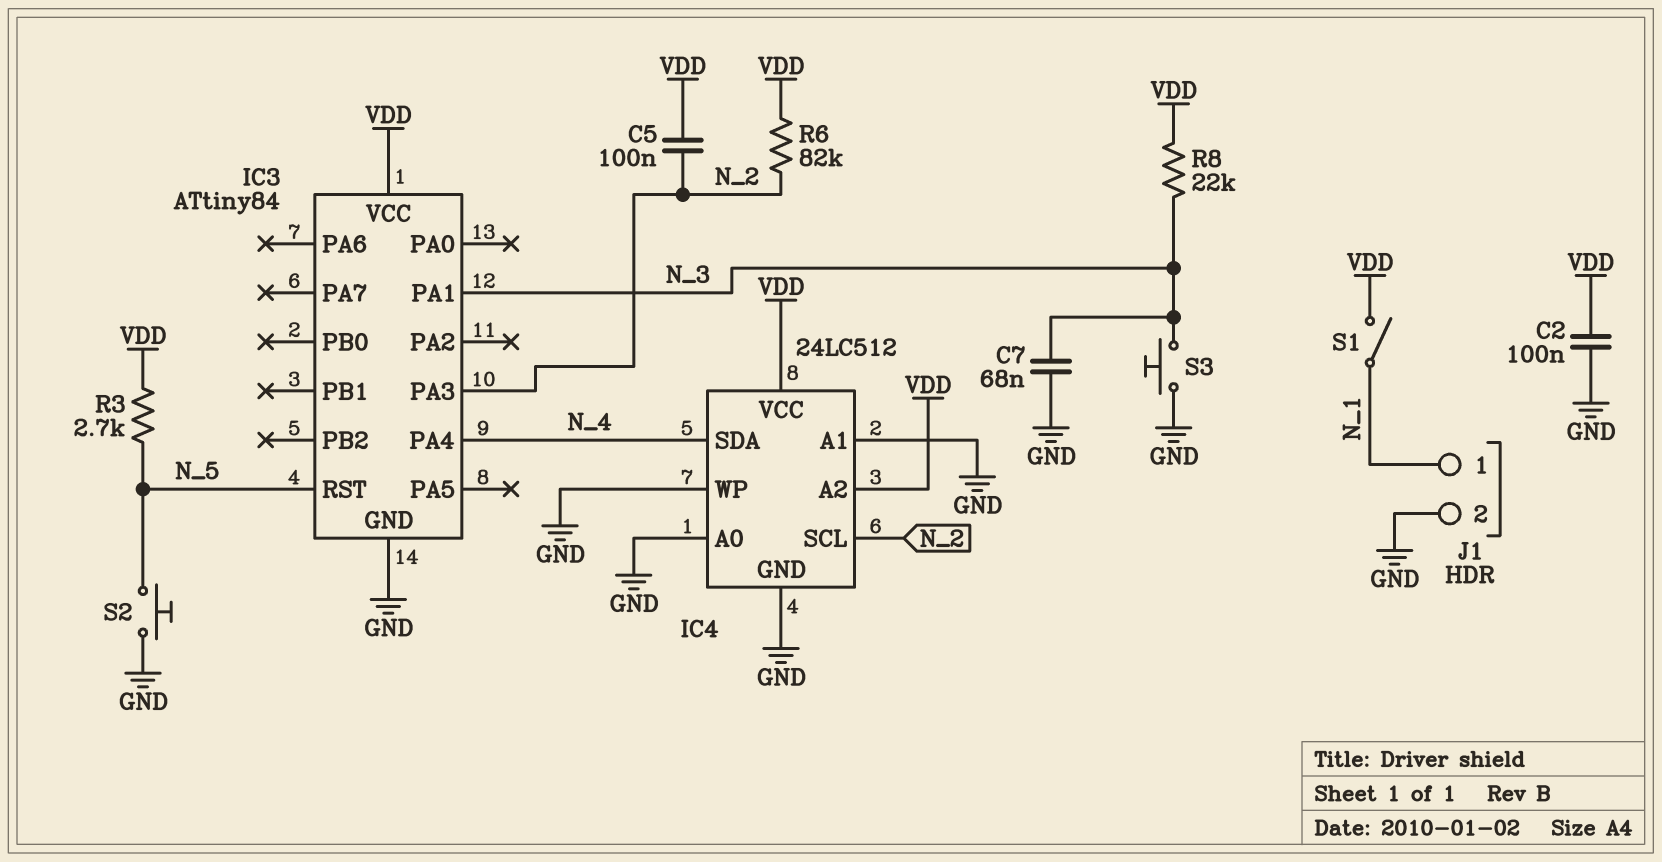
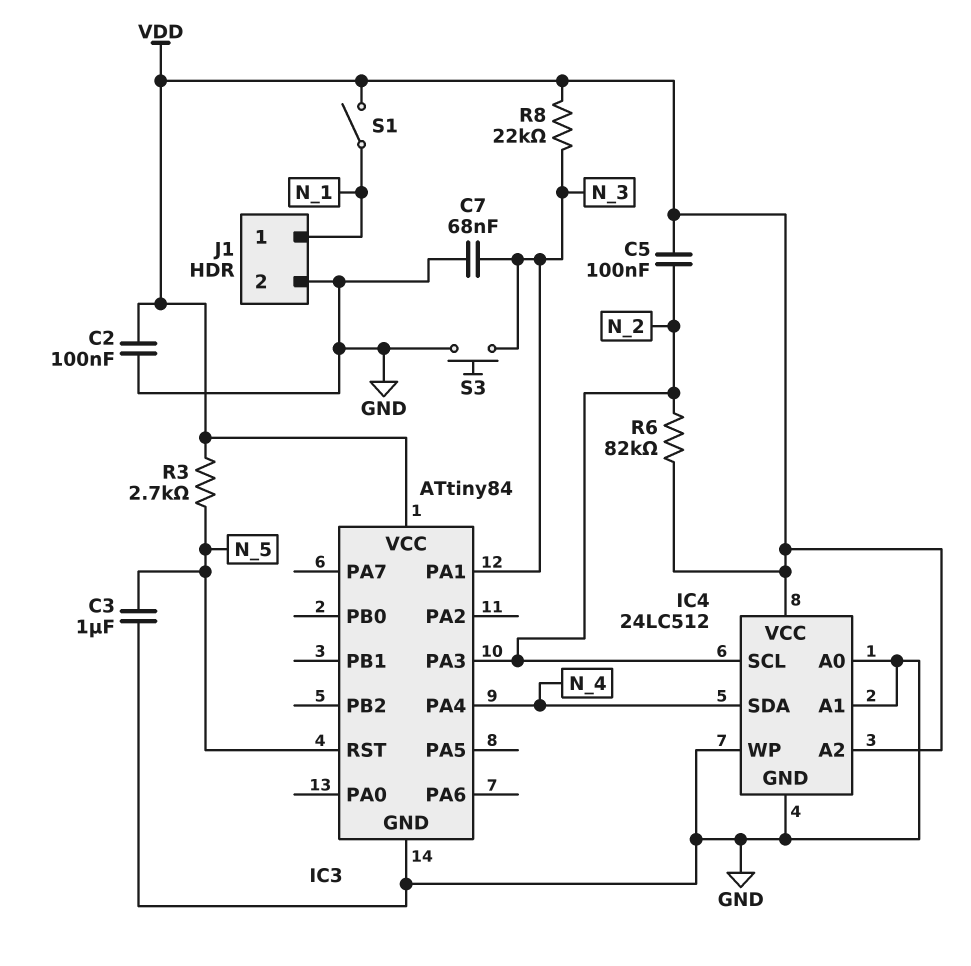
C3: none -> 1uF (GND, N_5)
S2: button (GND, N_5) -> none

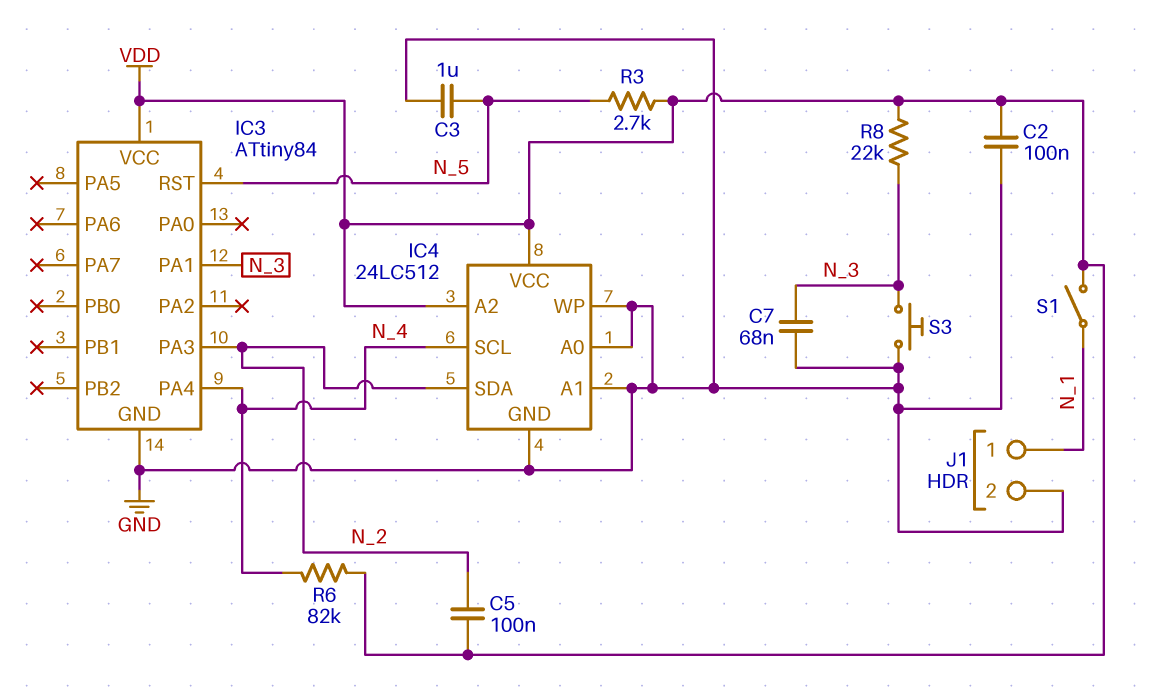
IC4 pin SCL: N_2 -> N_4
IC4 pin SDA: N_4 -> N_2
R6: 82k (N_2, VDD) -> 82k (N_4, VDD)

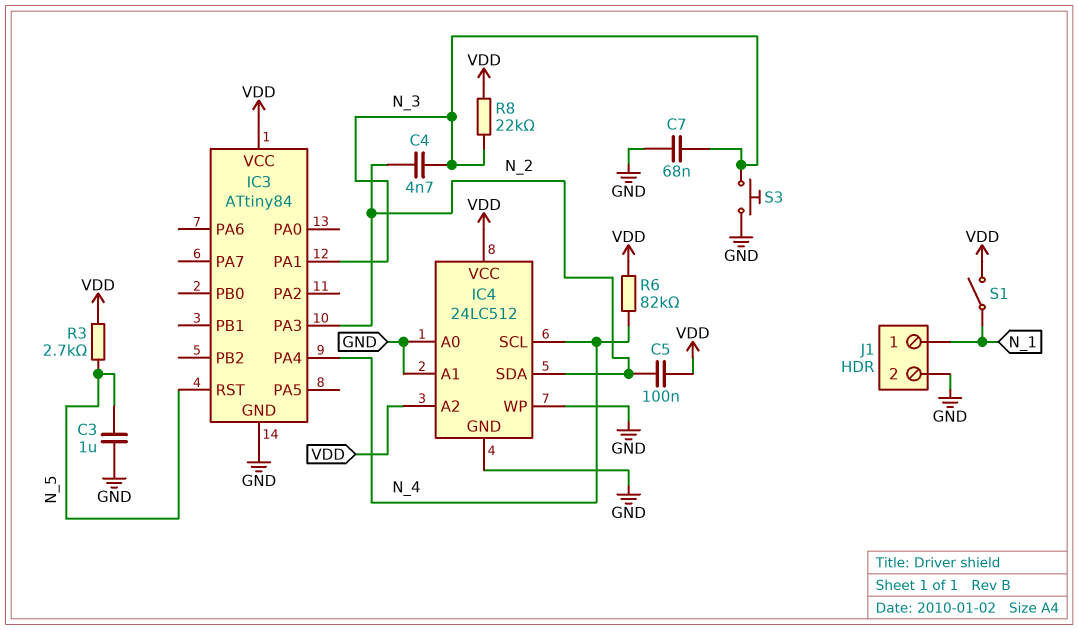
C2: 100nF (GND, VDD) -> none
C4: none -> 4.7nF (N_2, N_3)

